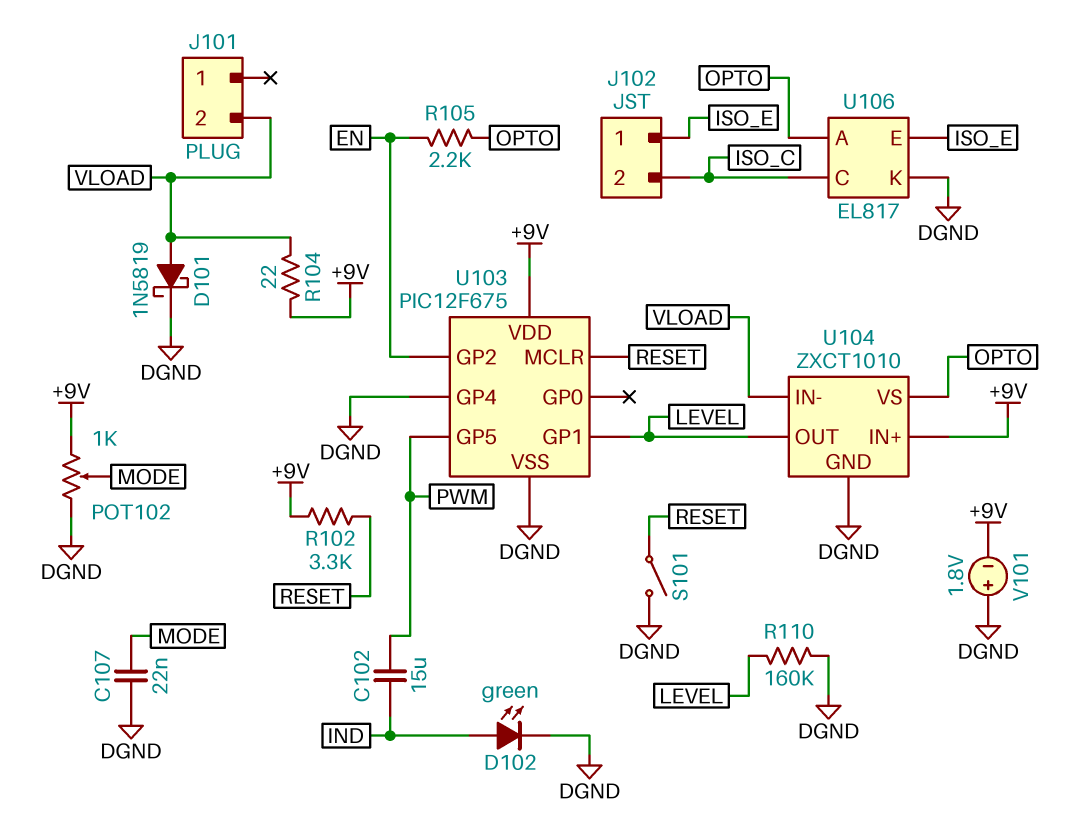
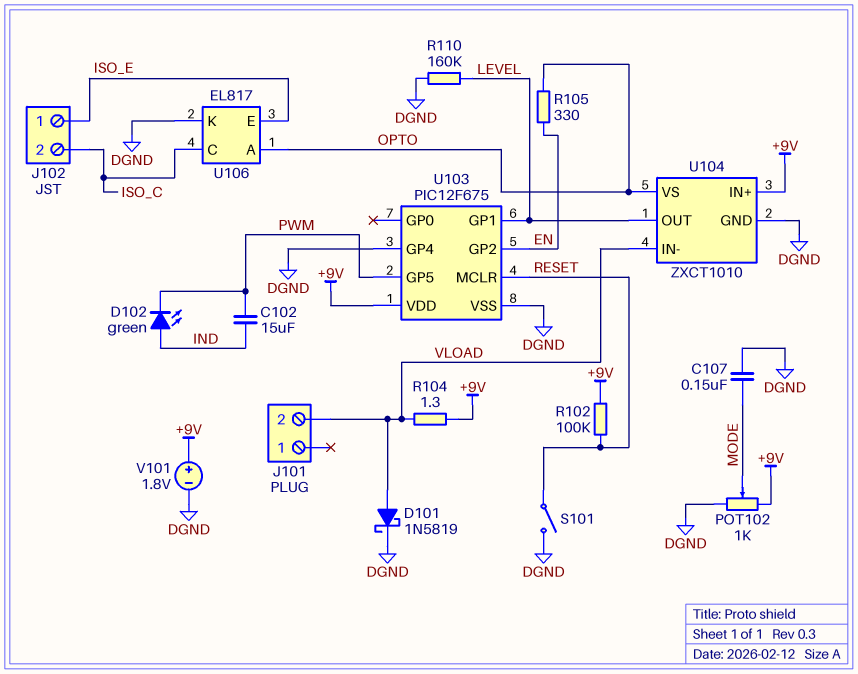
C107: 22nF (DGND, MODE) -> 150nF (DGND, MODE)
D102: LED green (A IND, K DGND) -> LED green (A IND, K PWM)
R102: 3.3k (+9V, RESET) -> 100k (+9V, RESET)
R104: 22 (+9V, VLOAD) -> 1.3 (+9V, VLOAD)
R105: 2.2k (EN, OPTO) -> 330 (EN, OPTO)
V101: 1.8V (plus DGND, minus +9V) -> 1.8V (plus +9V, minus DGND)

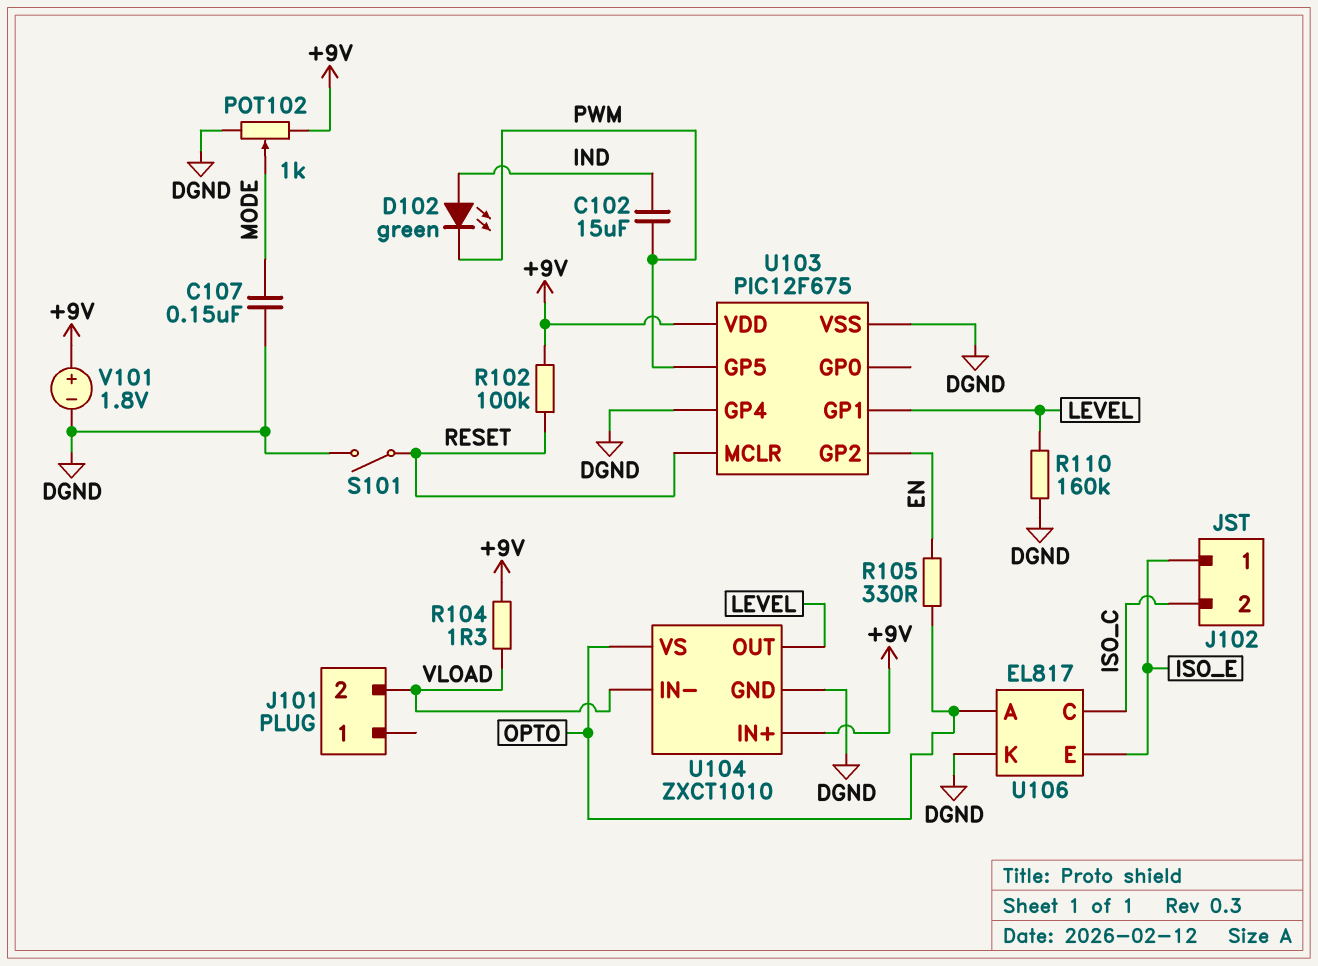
D101: schottky 1N5819 (A VLOAD, K DGND) -> none

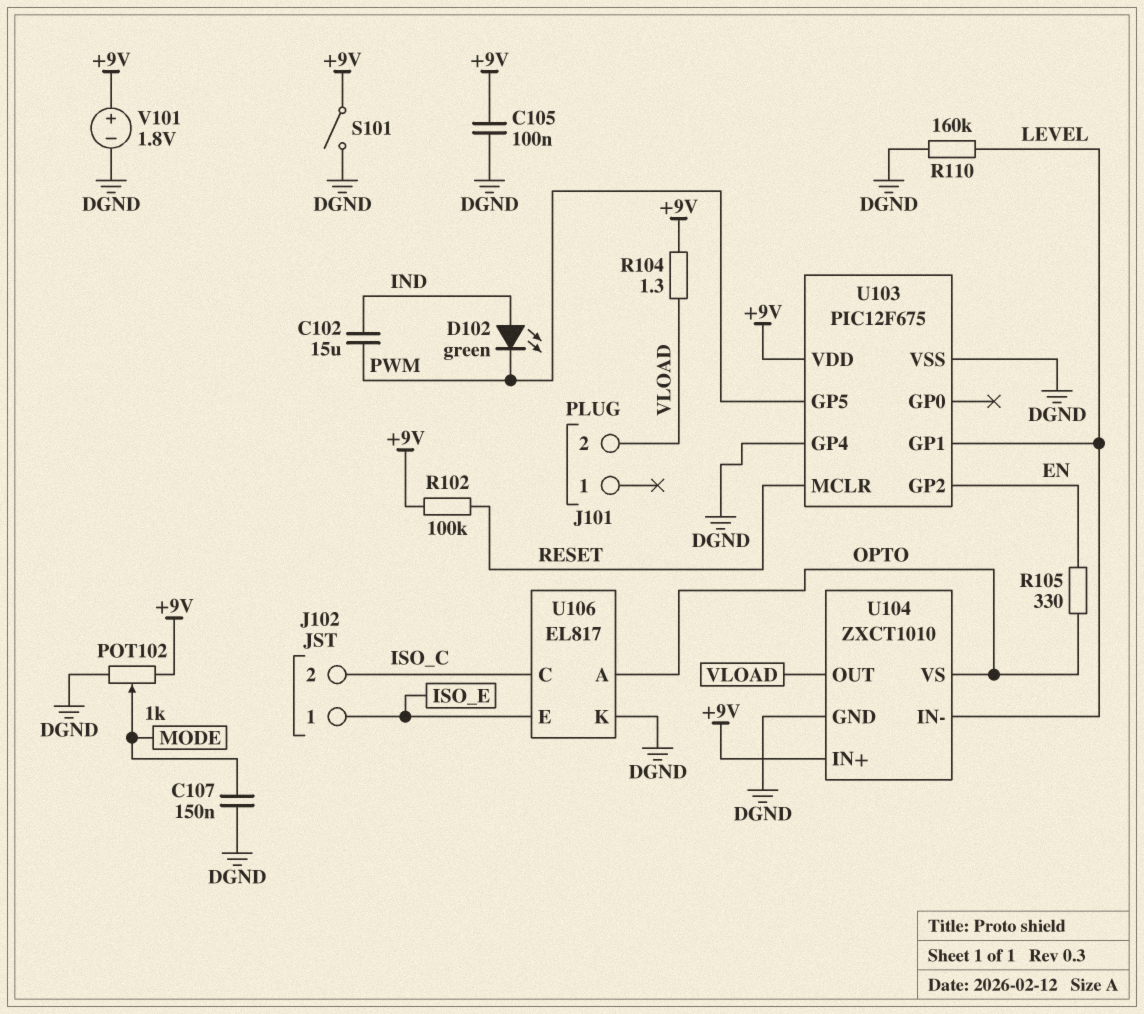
C105: none -> 100nF (+9V, DGND)
S101: switch (DGND, RESET) -> switch (+9V, DGND)
U104 pin IN-: VLOAD -> LEVEL
U104 pin OUT: LEVEL -> VLOAD

